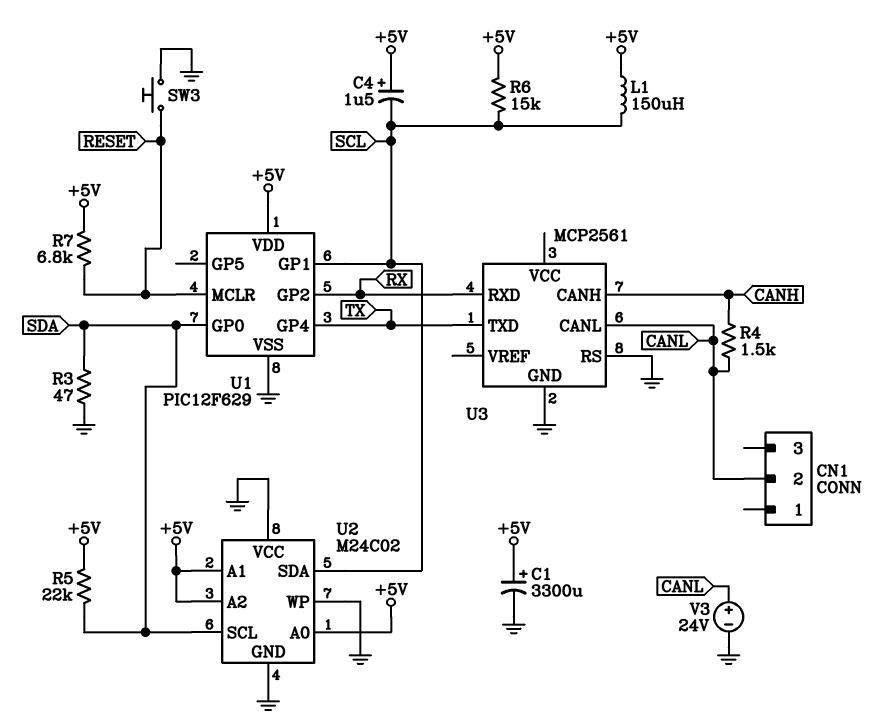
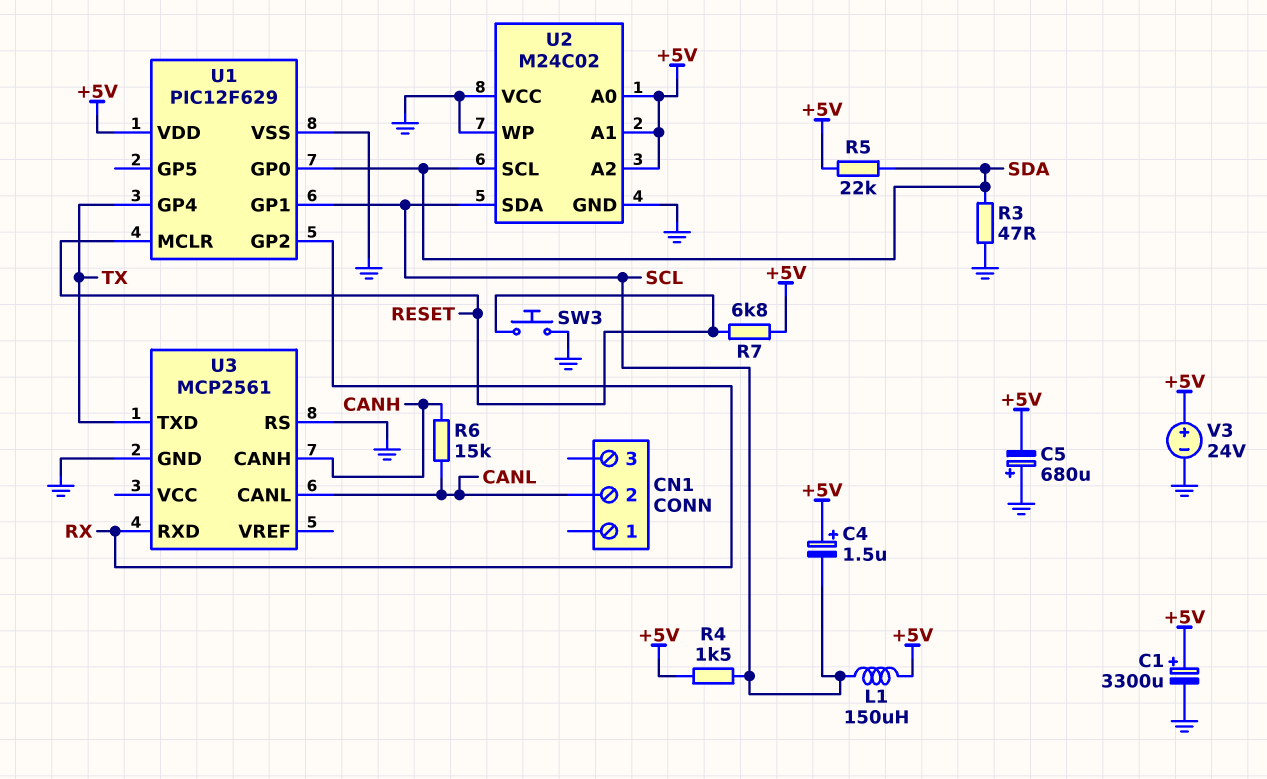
C5: none -> 680uF (plus GND, minus +5V)
R4: 1.5k (CANH, CANL) -> 1.5k (+5V, SCL)
R6: 15k (+5V, SCL) -> 15k (CANH, CANL)
V3: 24V (plus CANL, minus GND) -> 24V (plus +5V, minus GND)

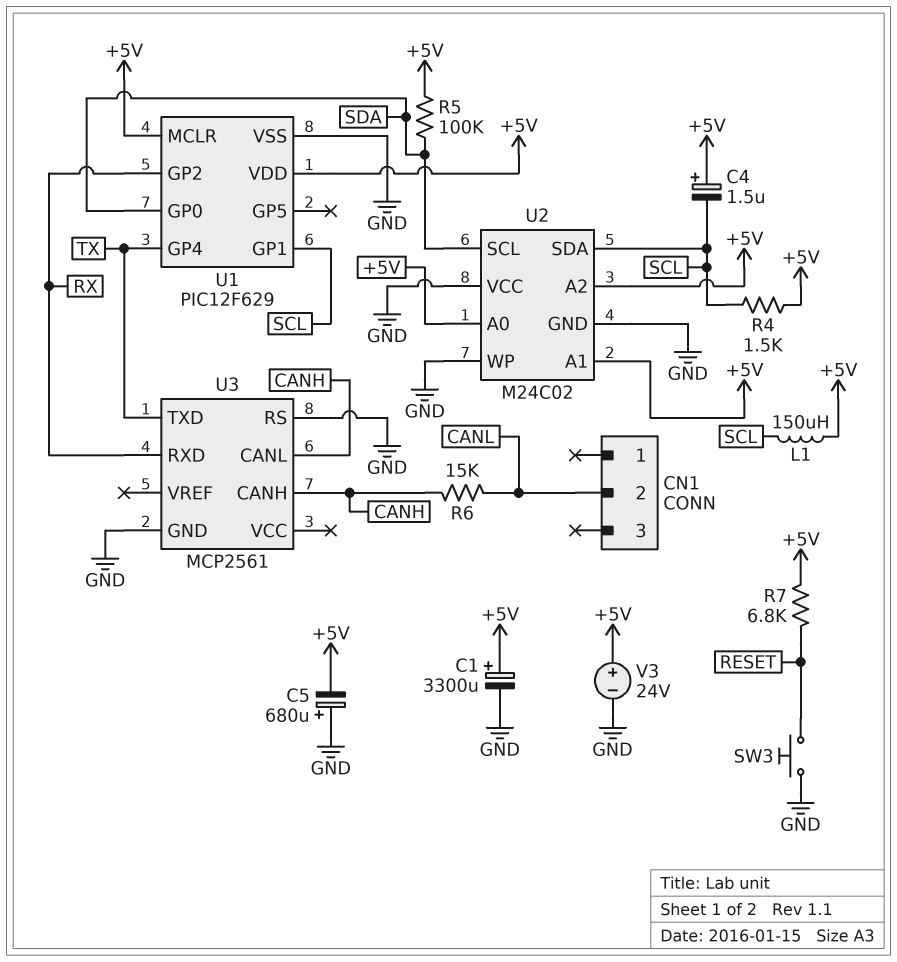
R3: 47 (GND, SDA) -> none
R5: 22k (+5V, SDA) -> 100k (+5V, SDA)
U1 pin MCLR: RESET -> +5V
U3 pin CANL: CANL -> CANH

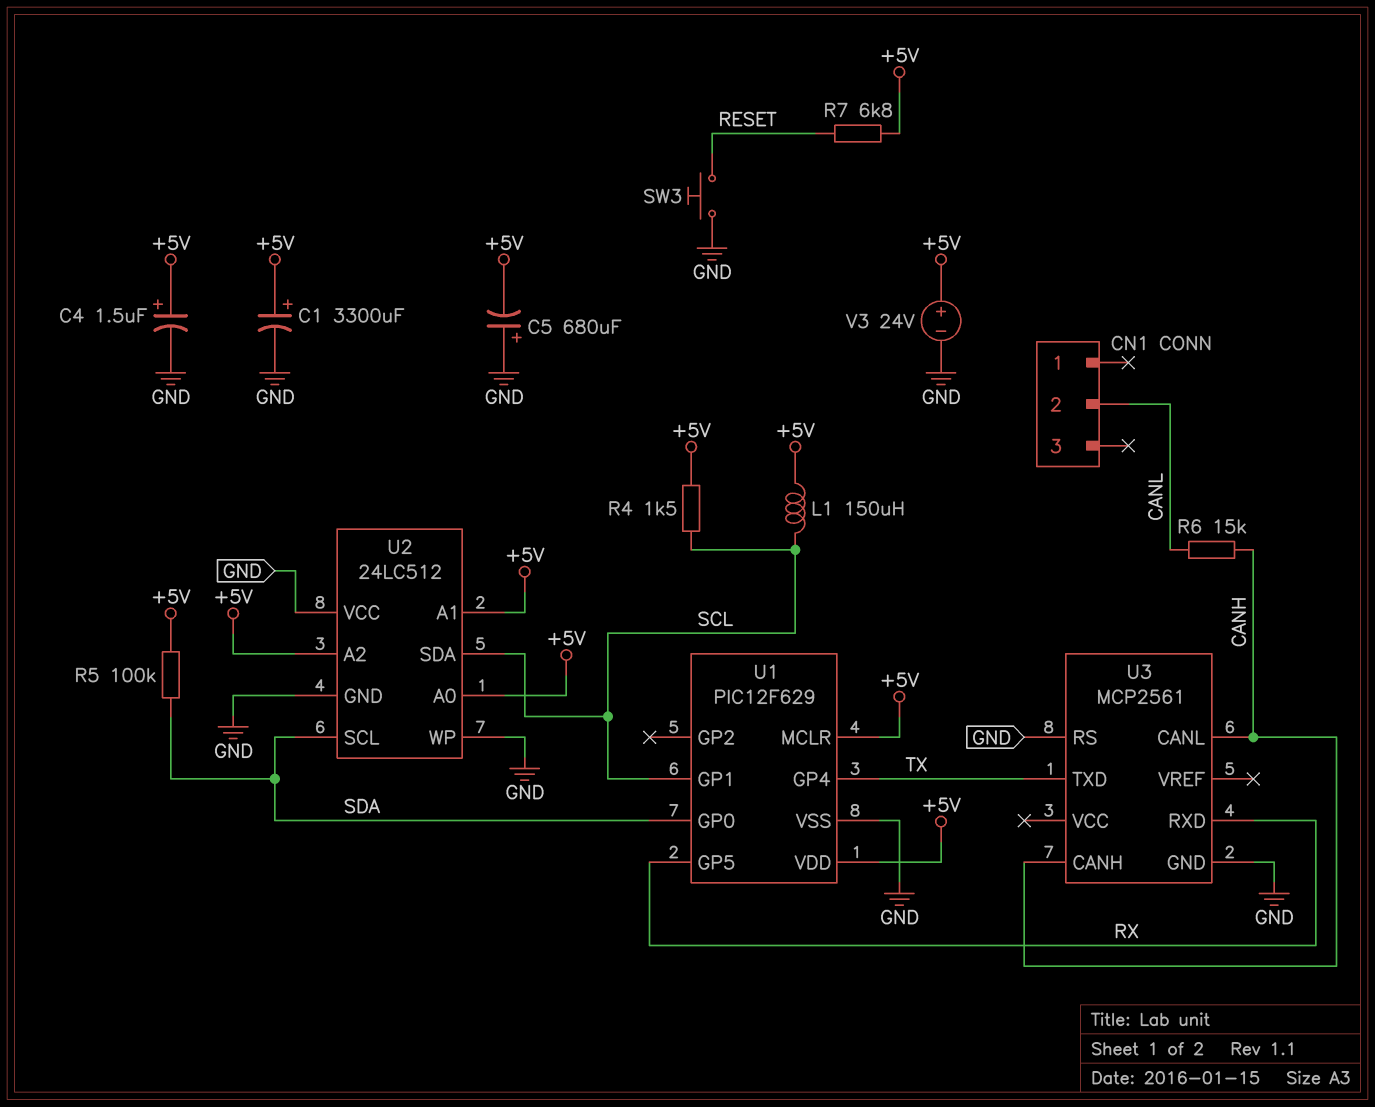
C4: 1.5uF (plus +5V, minus SCL) -> 1.5uF (plus +5V, minus GND)
U1 pin GP2: RX -> none
U1 pin GP5: none -> RX
U2: M24C02 -> 24LC512

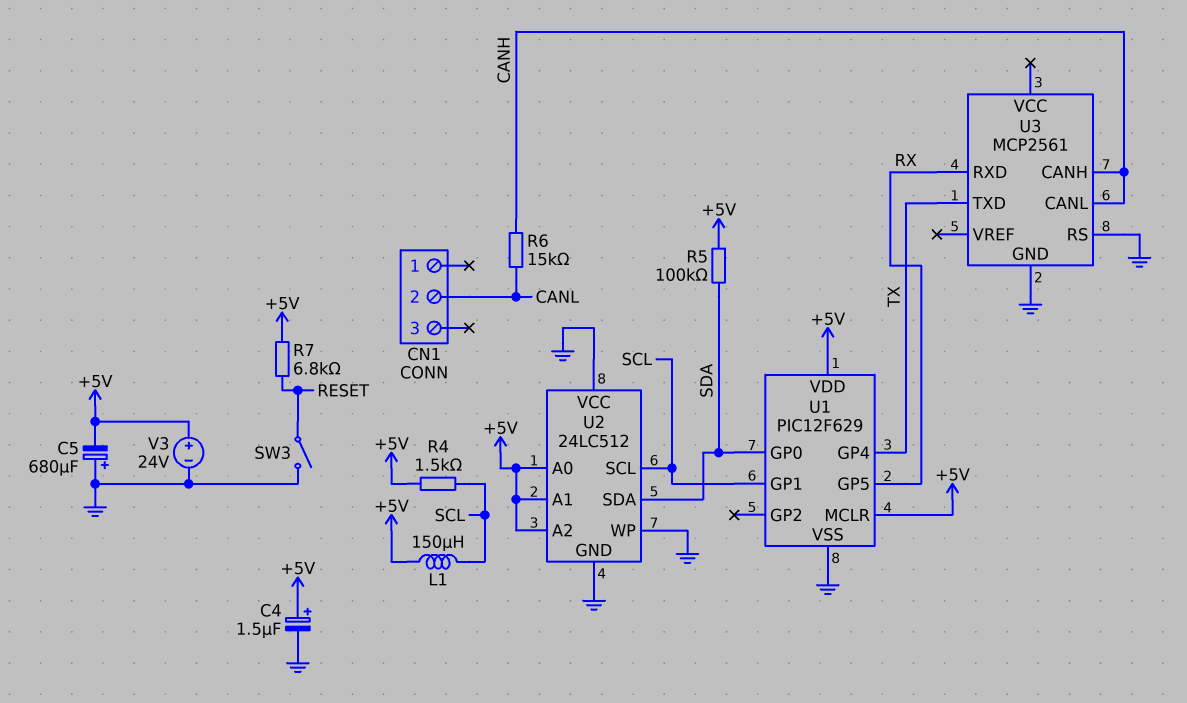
C1: 3300uF (plus +5V, minus GND) -> none
SW3: button (GND, RESET) -> switch (GND, RESET)
U2 pin SCL: SDA -> SCL
U2 pin SDA: SCL -> SDA

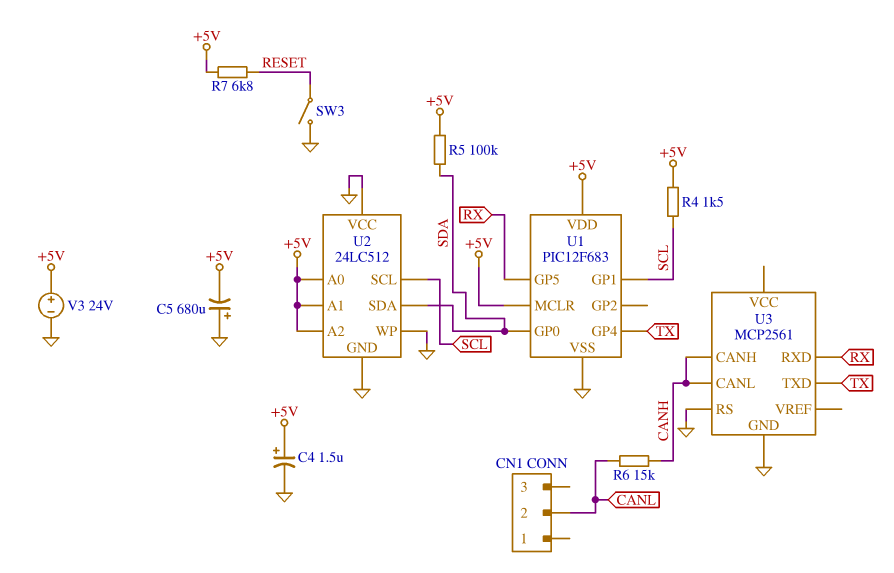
L1: 150uH (+5V, SCL) -> none
U1: PIC12F629 -> PIC12F683

